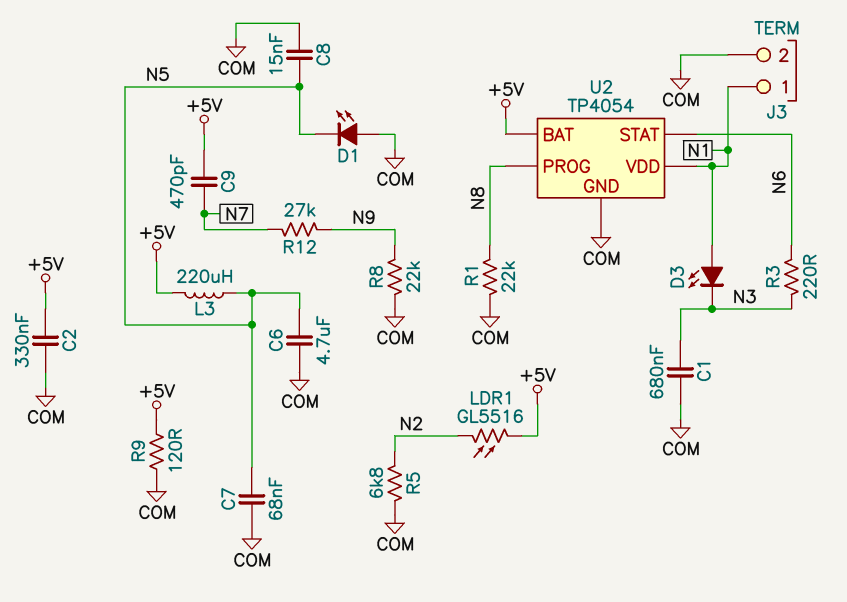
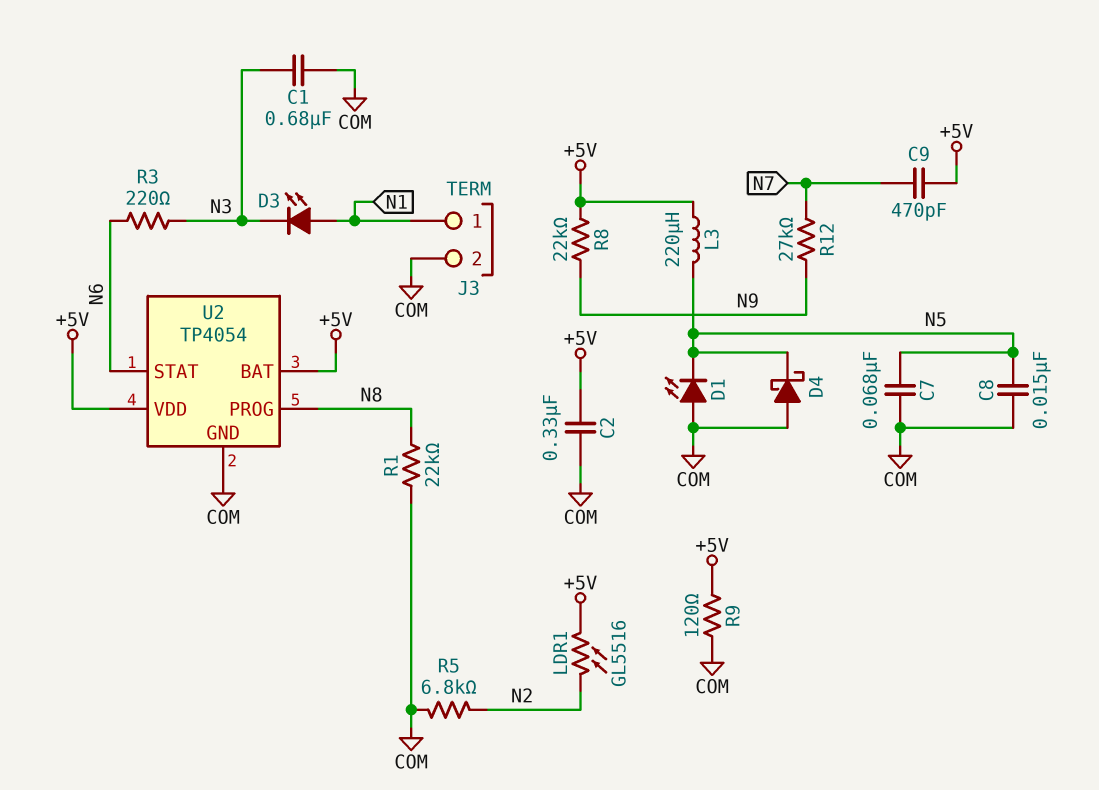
C6: 4.7uF (COM, N5) -> none
D4: none -> schottky (A COM, K N5)
R8: 22k (COM, N9) -> 22k (+5V, N9)
U2 pin VDD: N1 -> +5V

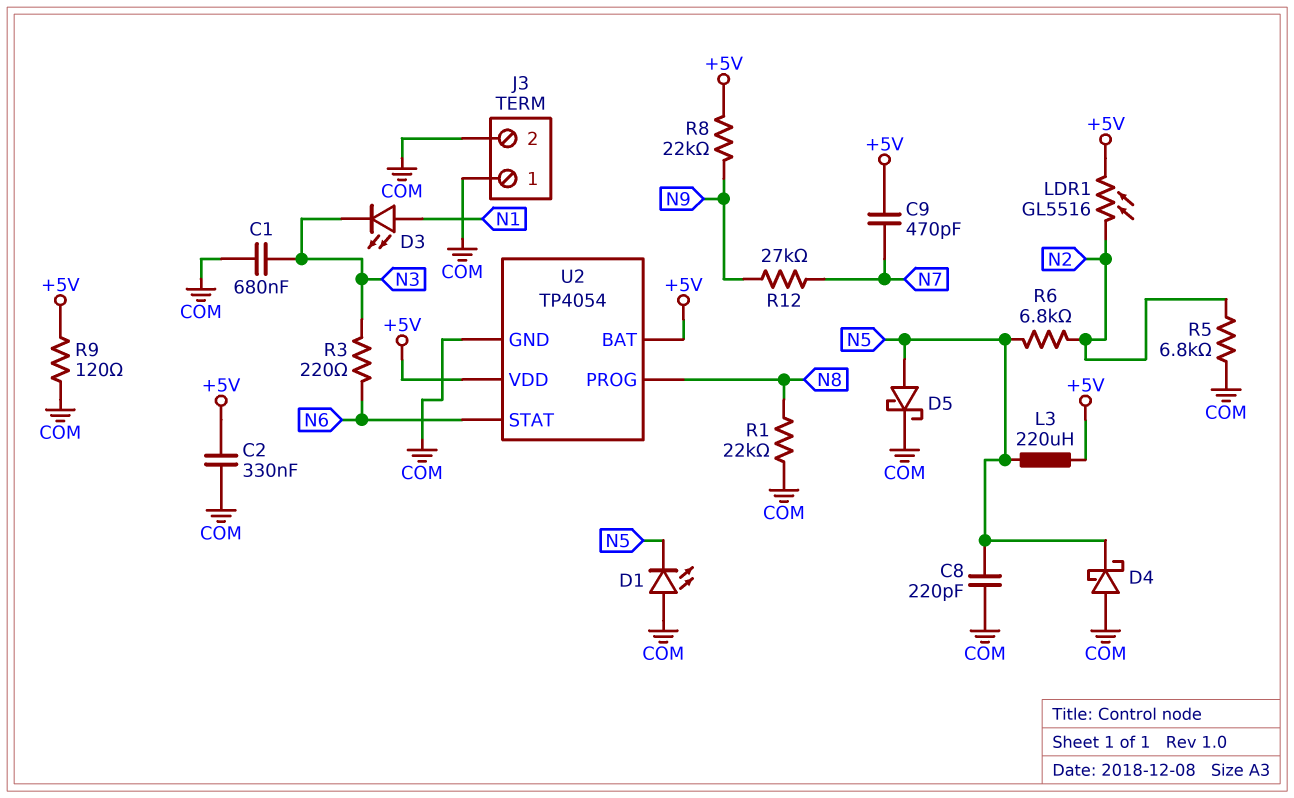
C7: 68nF (COM, N5) -> none
C8: 15nF (COM, N5) -> 220pF (COM, N5)
D5: none -> schottky (A N5, K COM)
J3 pin 1: N1 -> COM
R6: none -> 6.8k (N2, N5)

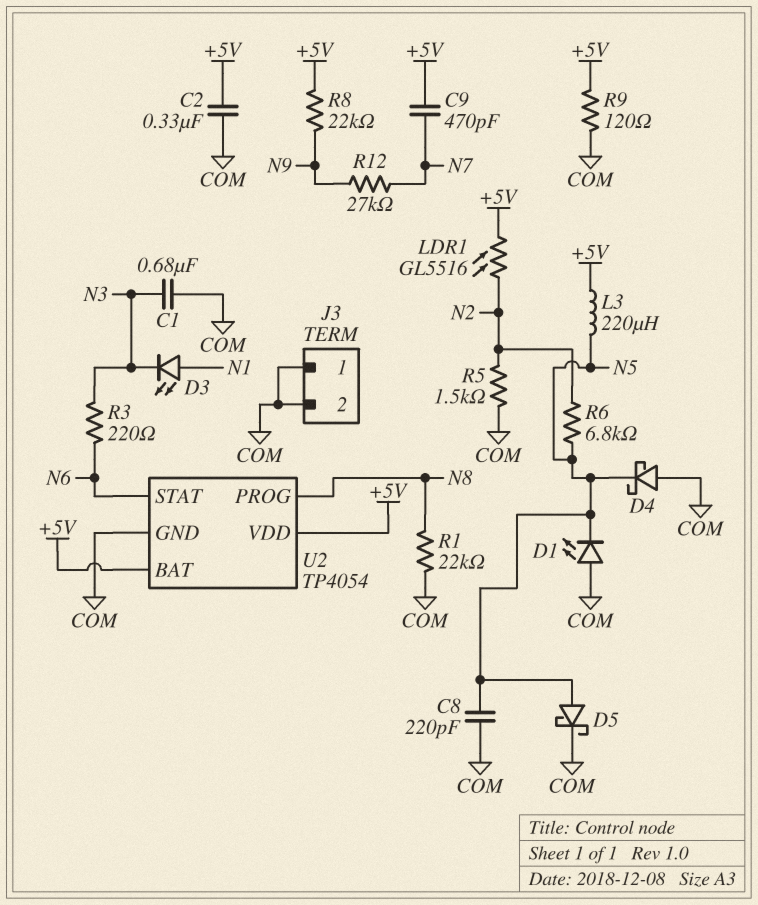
R5: 6.8k (COM, N2) -> 1.5k (COM, N2)

